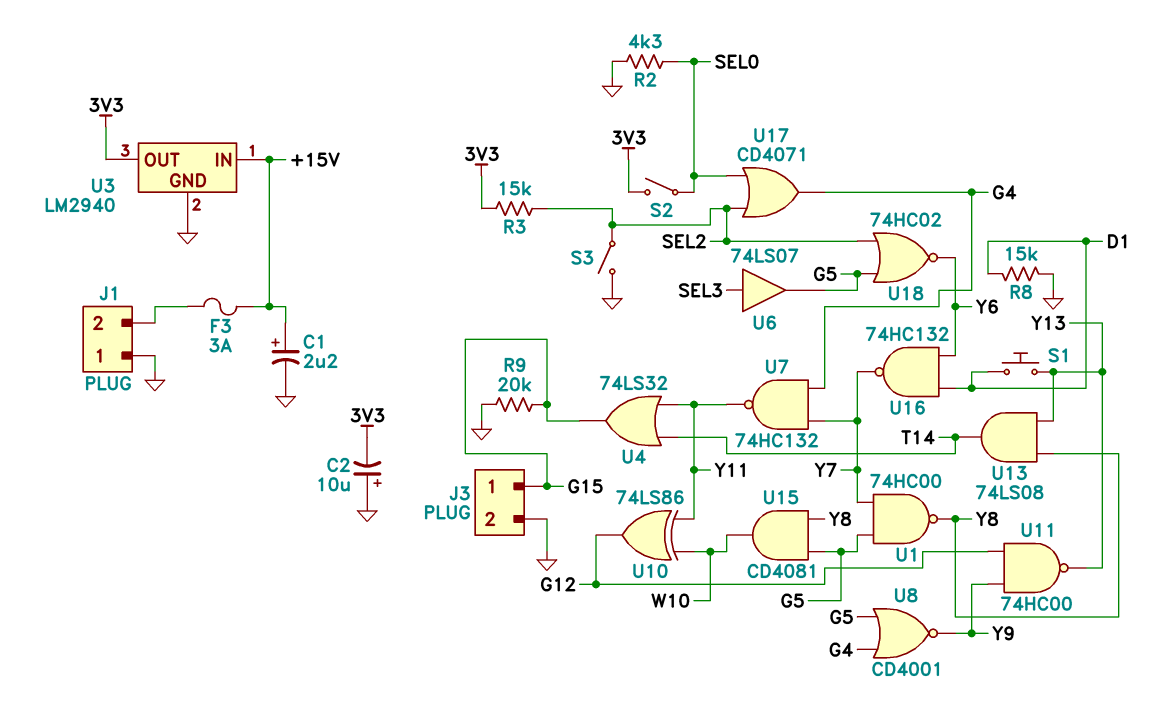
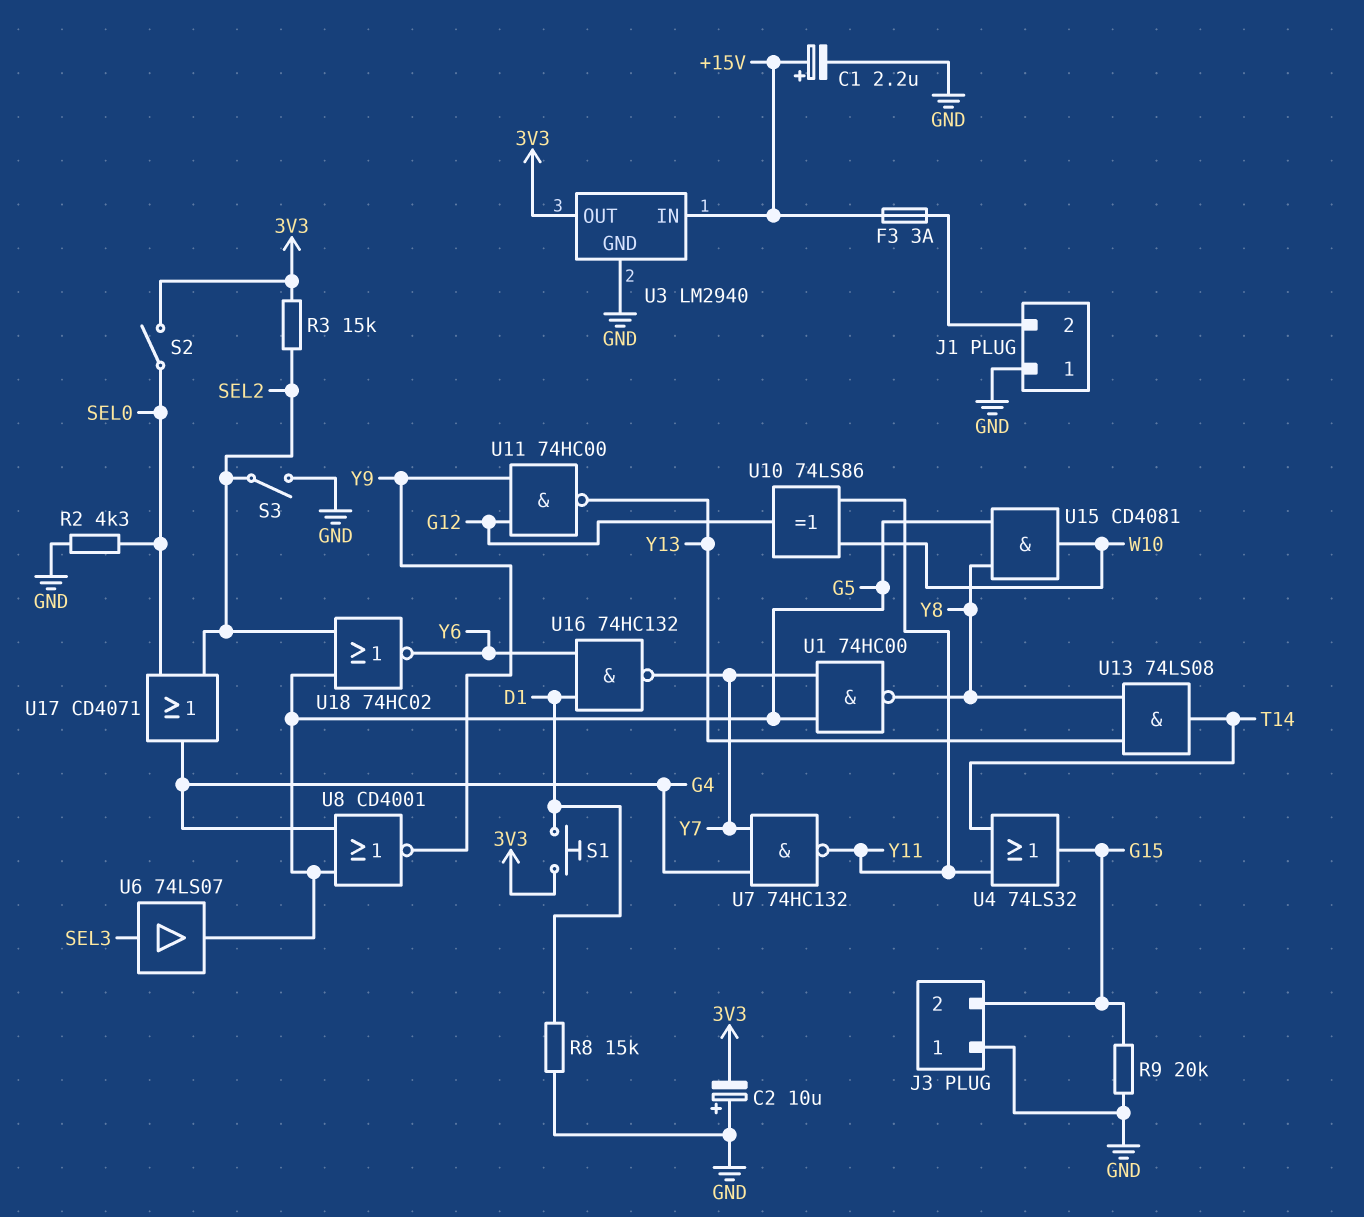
J3 pin 1: G15 -> GND
J3 pin 2: GND -> G15
S1: button (D1, Y13) -> button (3V3, D1)

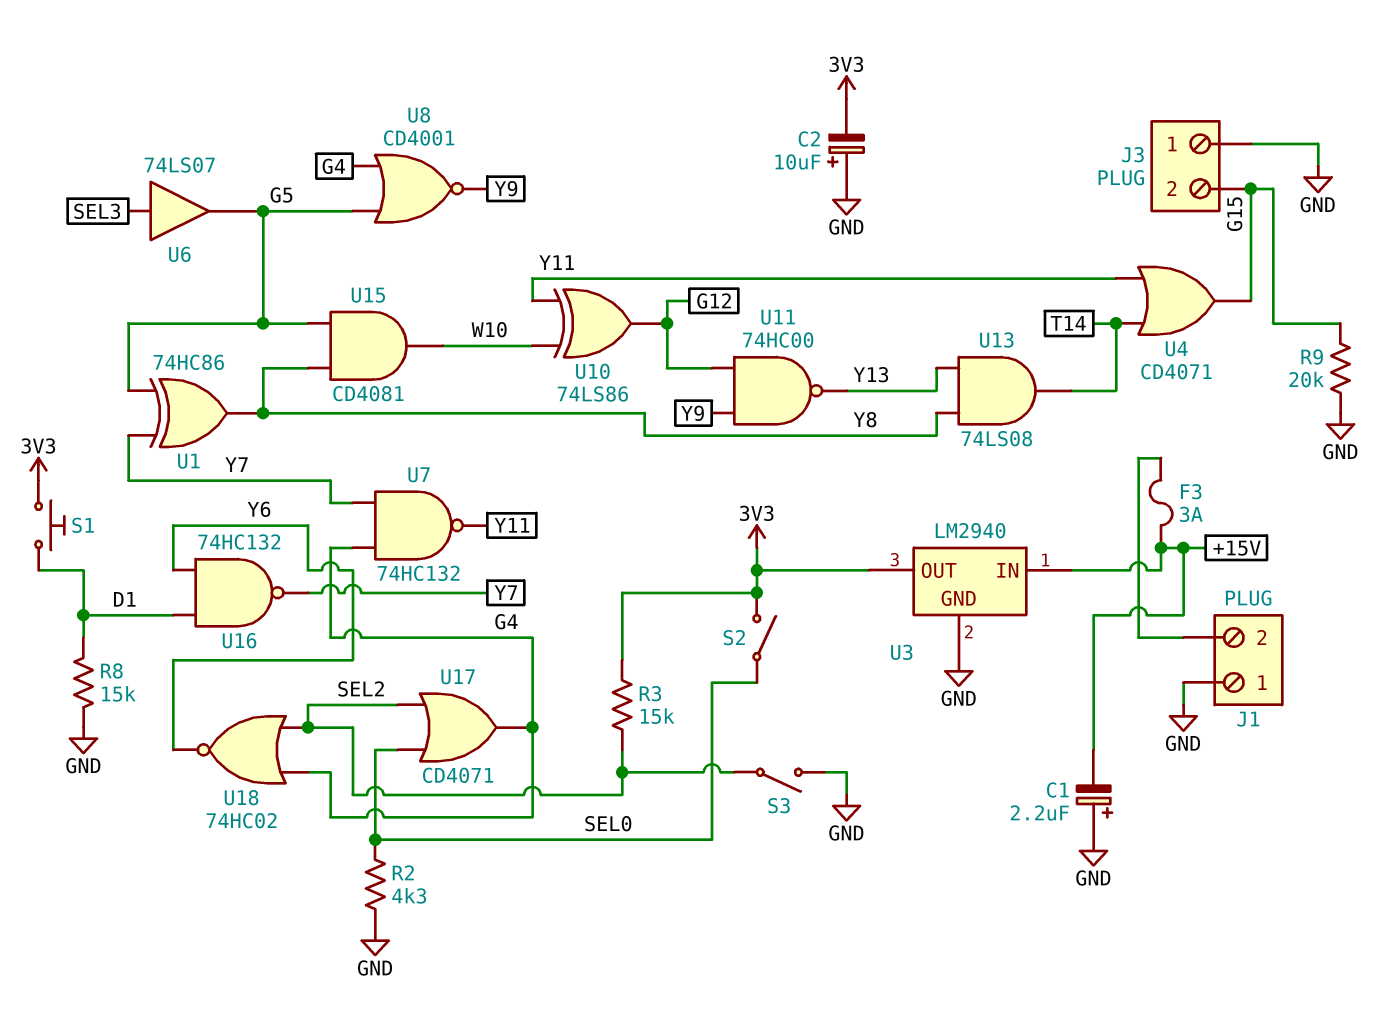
C1: 2.2uF (plus +15V, minus GND) -> 2.2uF (plus GND, minus +15V)
U1: NAND 74HC00 (in G5, in Y7, out Y8) -> XOR 74HC86 (in G5, in Y7, out Y8)
U4: OR 74LS32 (in T14, in Y11, out G15) -> OR CD4071 (in T14, in Y11, out G15)
U18: NOR 74HC02 (in G5, in SEL2, out Y6) -> NOR 74HC02 (in G4, in SEL2, out Y6)

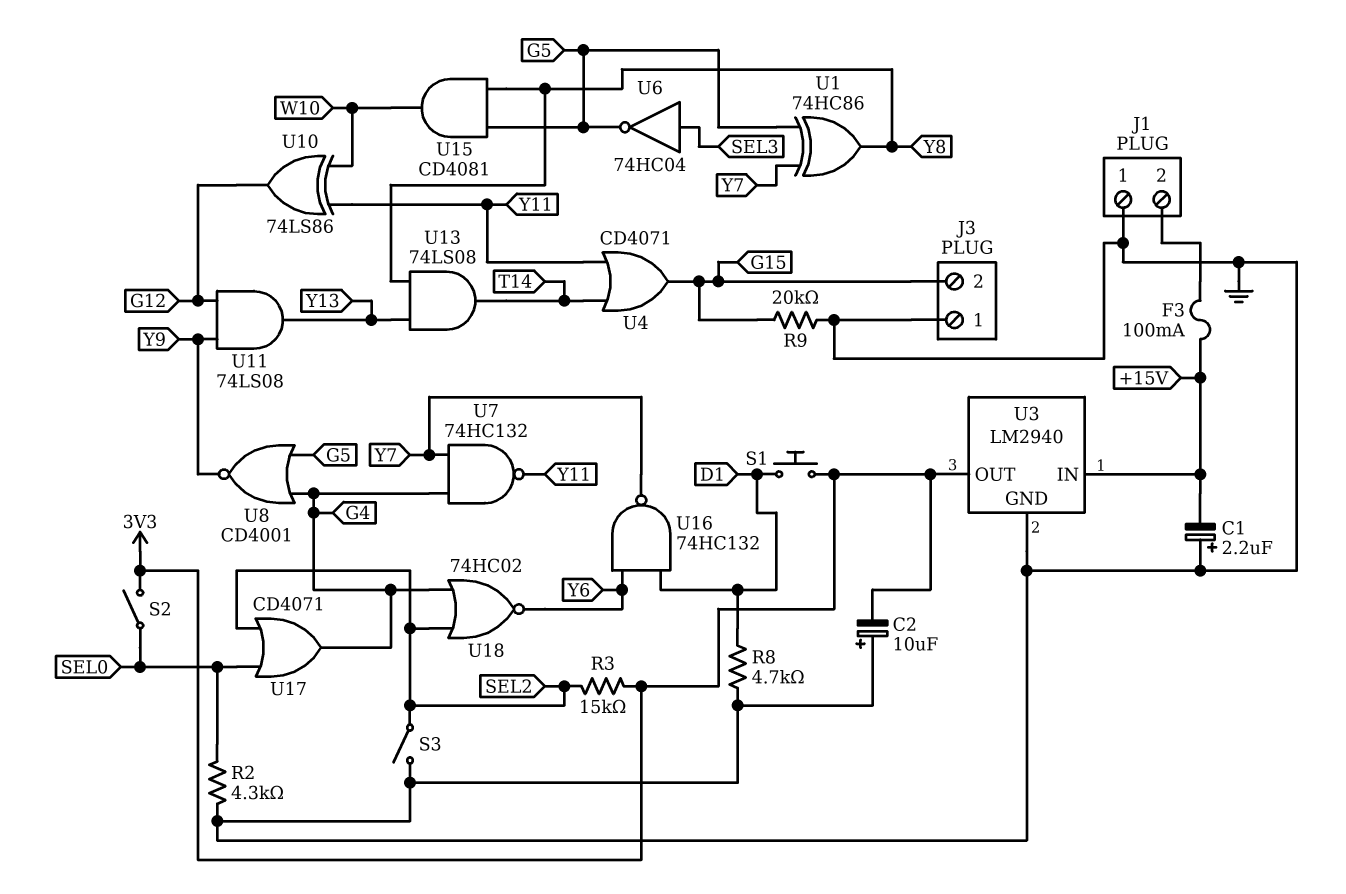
F3: 3A (+15V, J1/2) -> 100mA (+15V, J1/2)
R8: 15k (D1, GND) -> 4.7k (D1, GND)
U6: buffer 74LS07 (in SEL3, out G5) -> NOT 74HC04 (in SEL3, out G5)
U11: NAND 74HC00 (in G12, in Y9, out Y13) -> AND 74LS08 (in G12, in Y9, out Y13)

